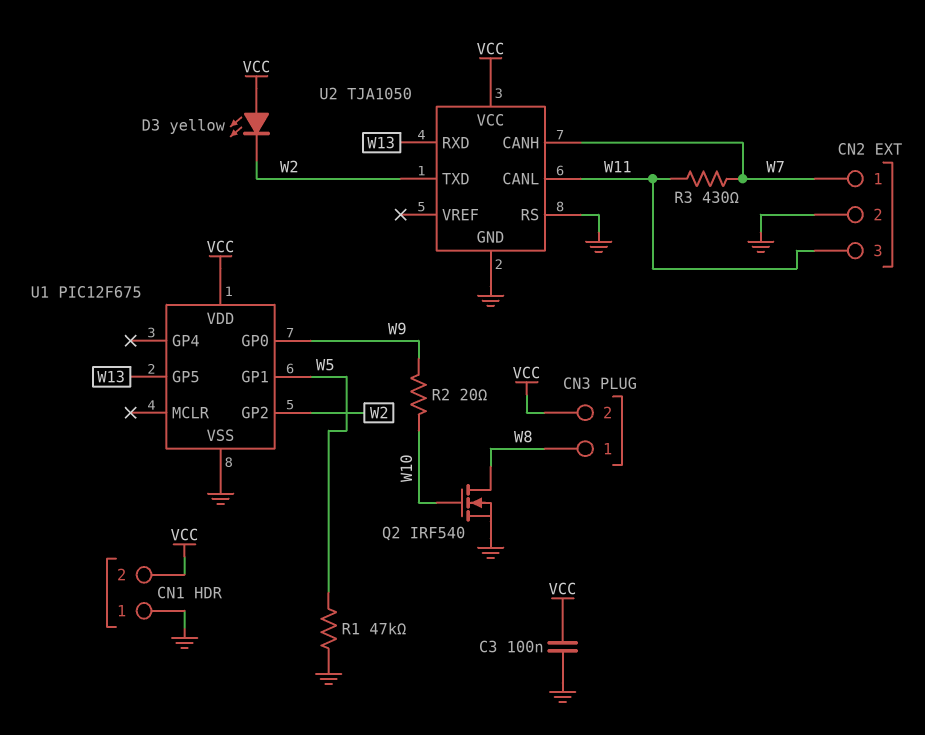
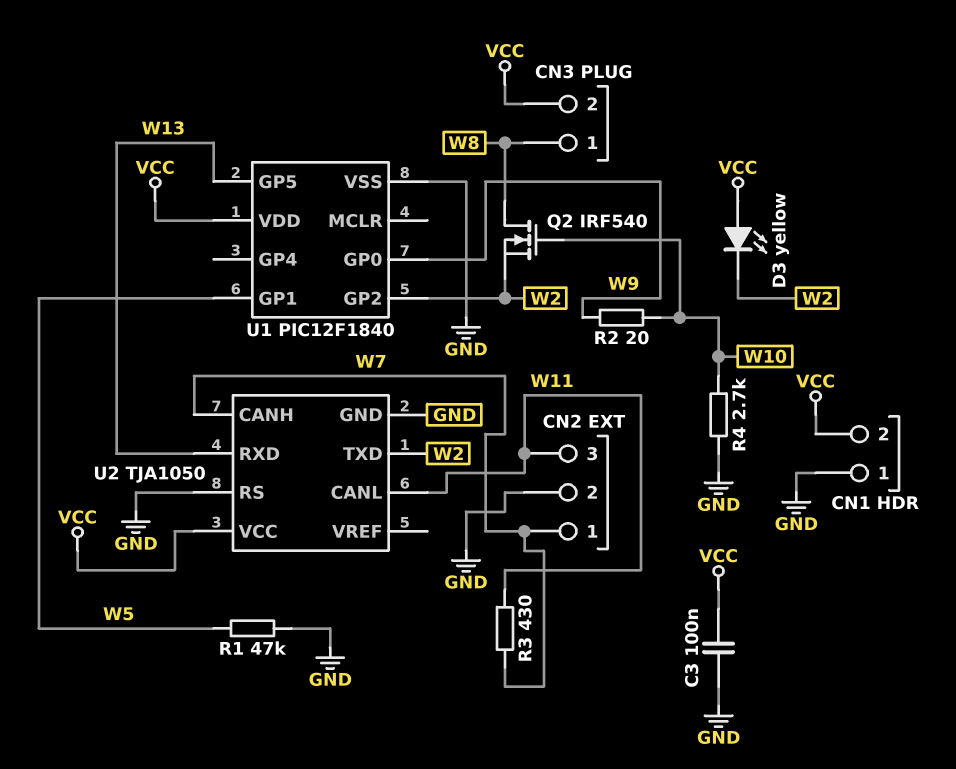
Q2: NMOS IRF540 (G W10, D W8, S GND) -> NMOS IRF540 (G W10, D W8, S W2)
R4: none -> 2.7k (GND, W10)
U1: PIC12F675 -> PIC12F1840

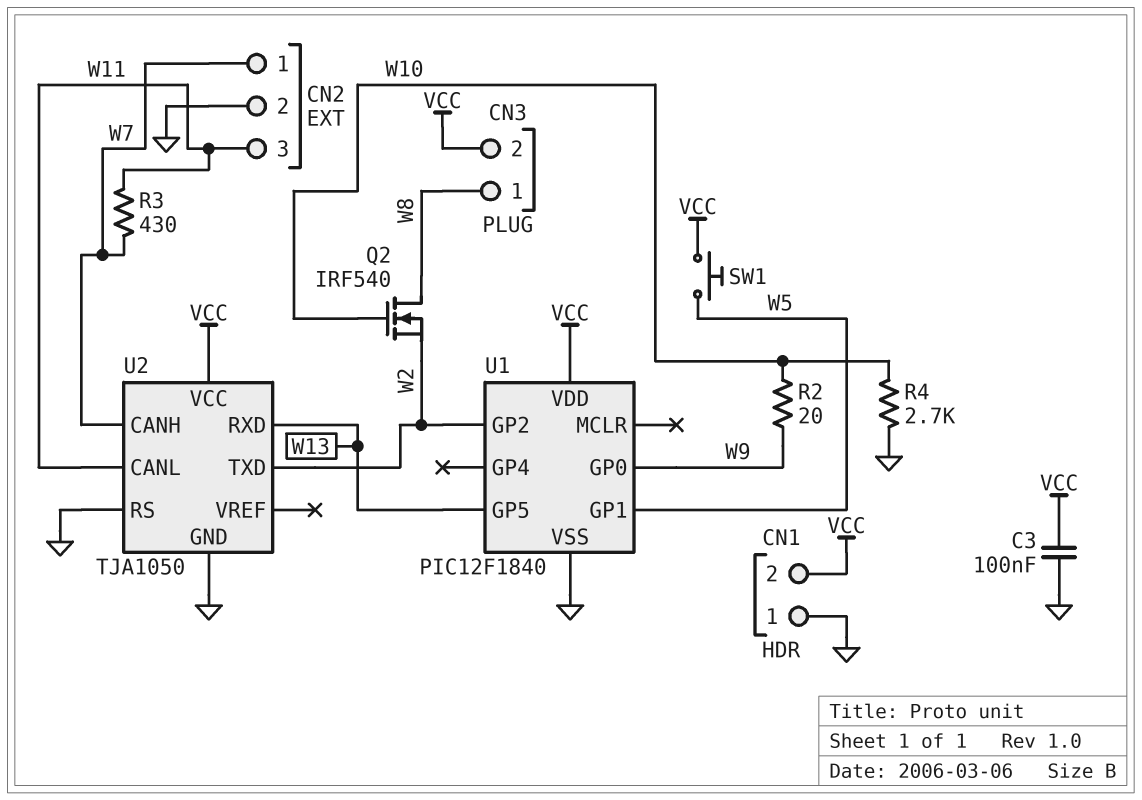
D3: LED yellow (A VCC, K W2) -> none
R1: 47k (GND, W5) -> none
SW1: none -> button (VCC, W5)

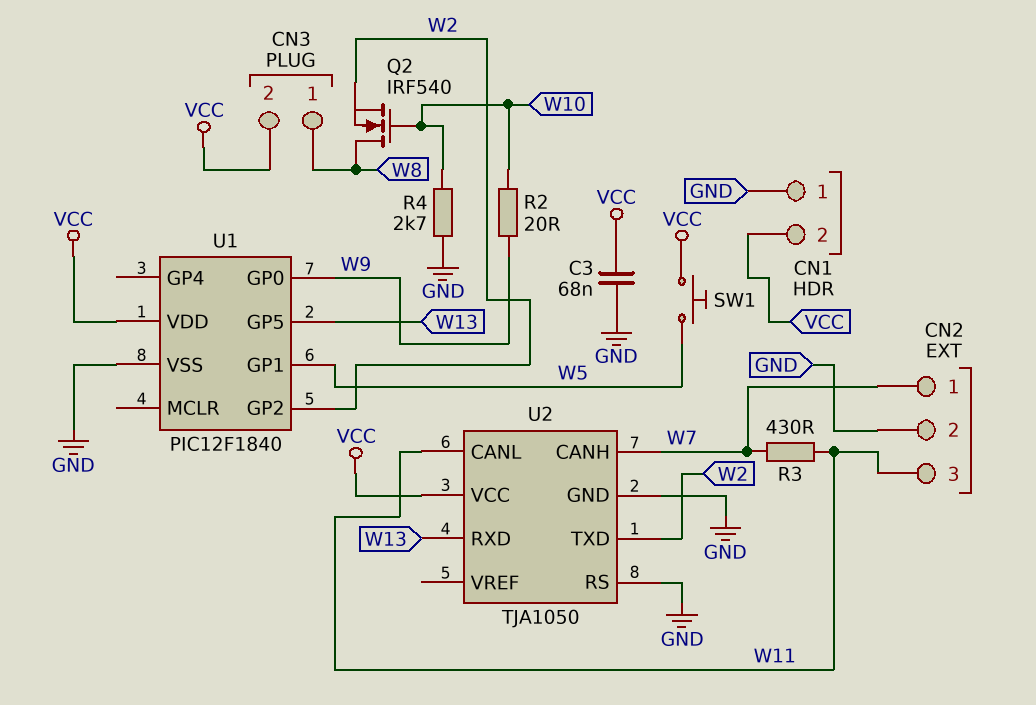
C3: 100nF (GND, VCC) -> 68nF (GND, VCC)

